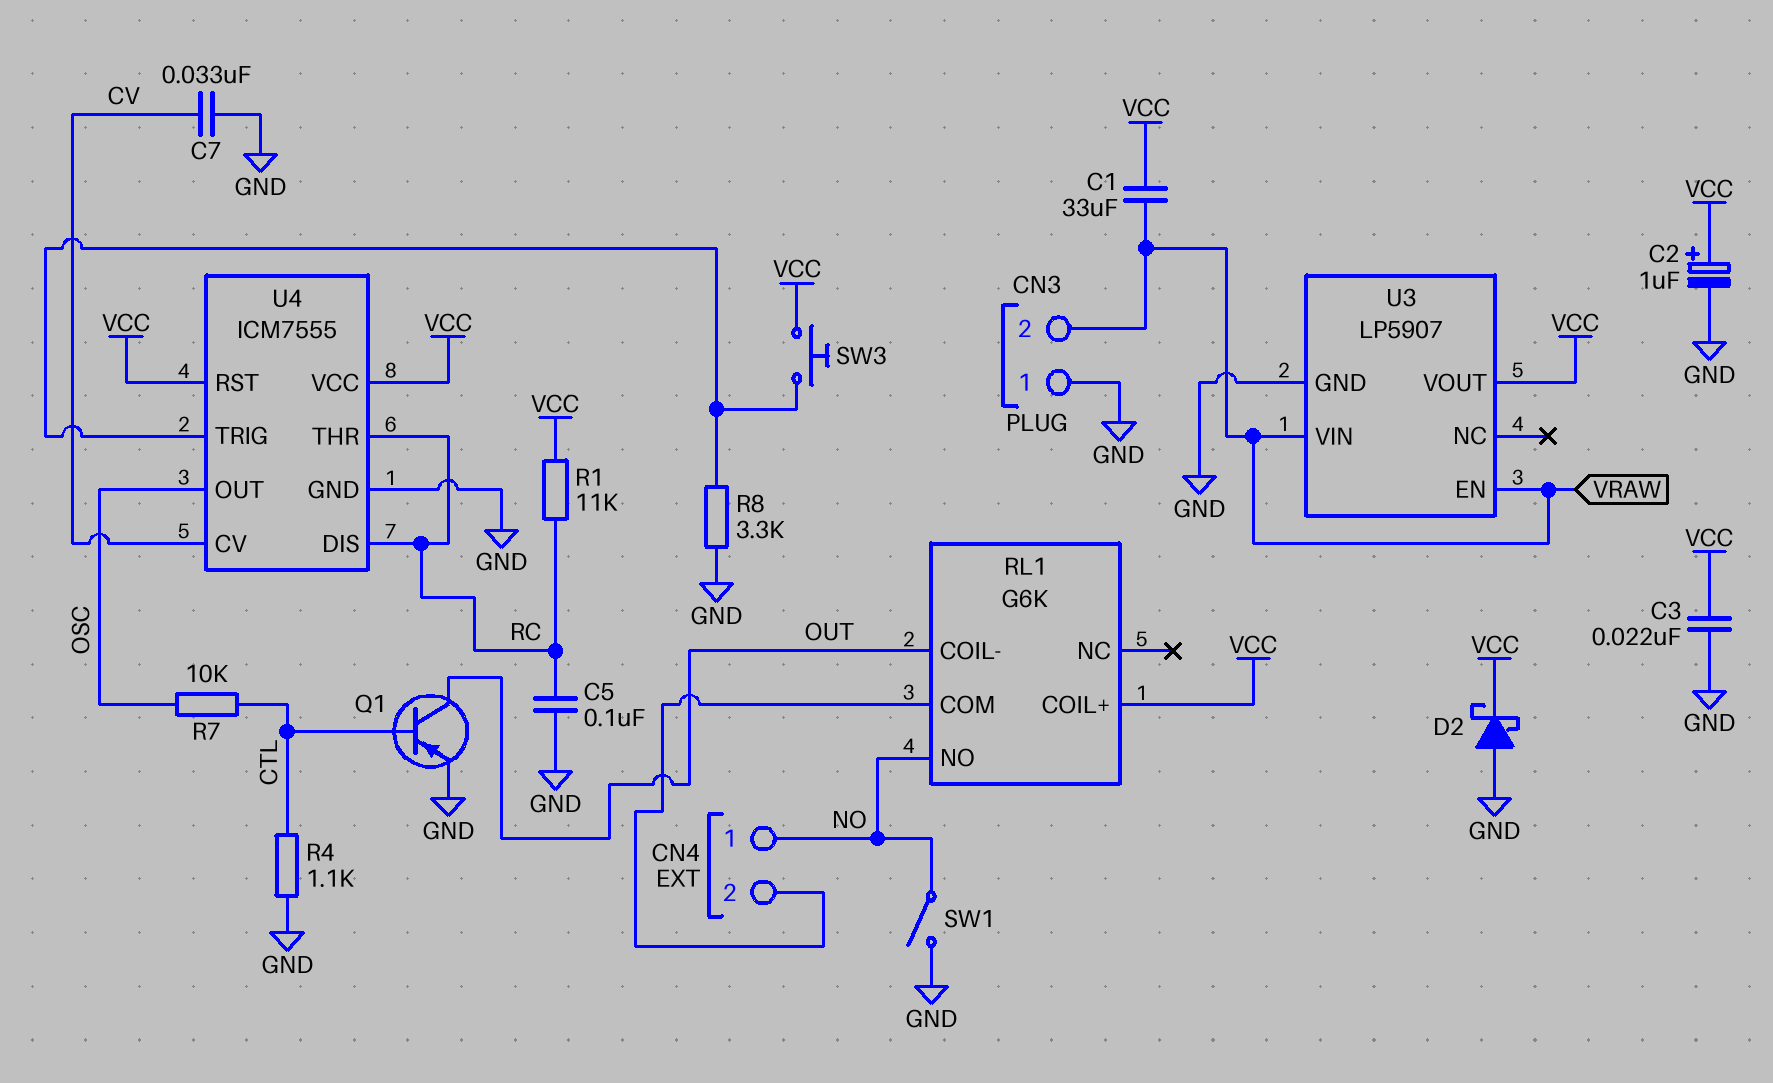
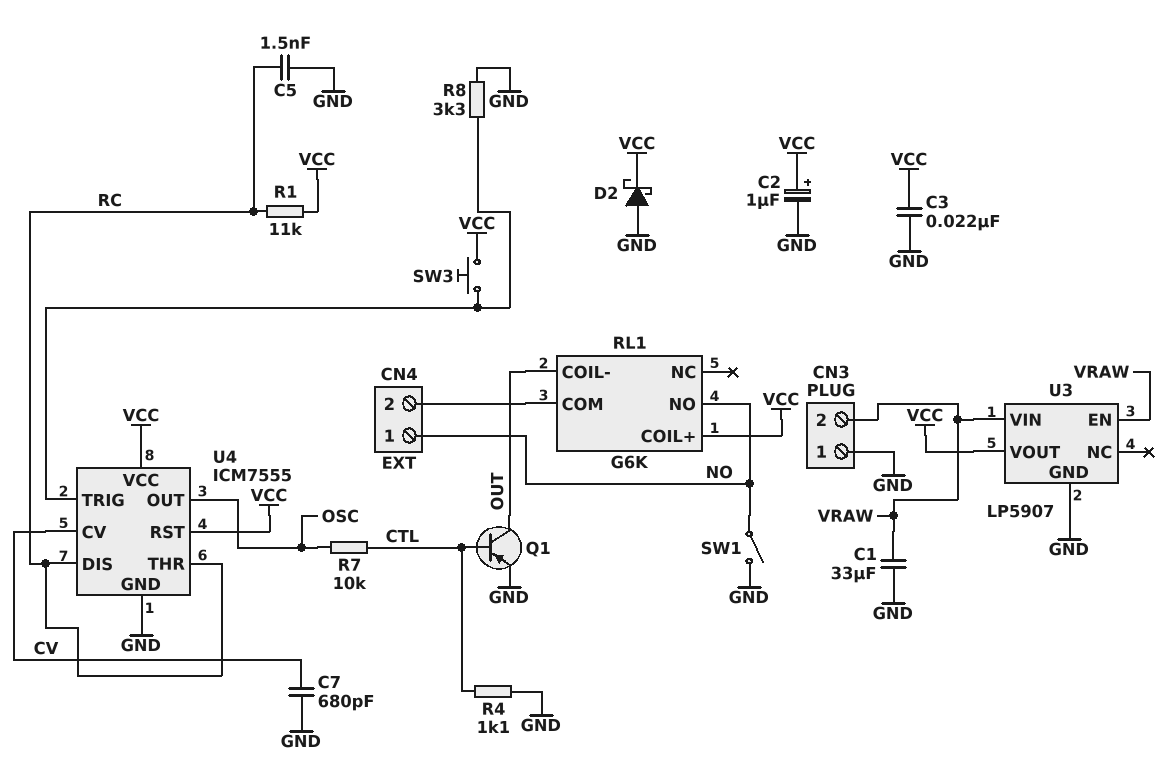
C1: 33uF (VCC, VRAW) -> 33uF (GND, VRAW)
C5: 100nF (GND, RC) -> 1.5nF (GND, RC)
C7: 33nF (CV, GND) -> 680pF (CV, GND)

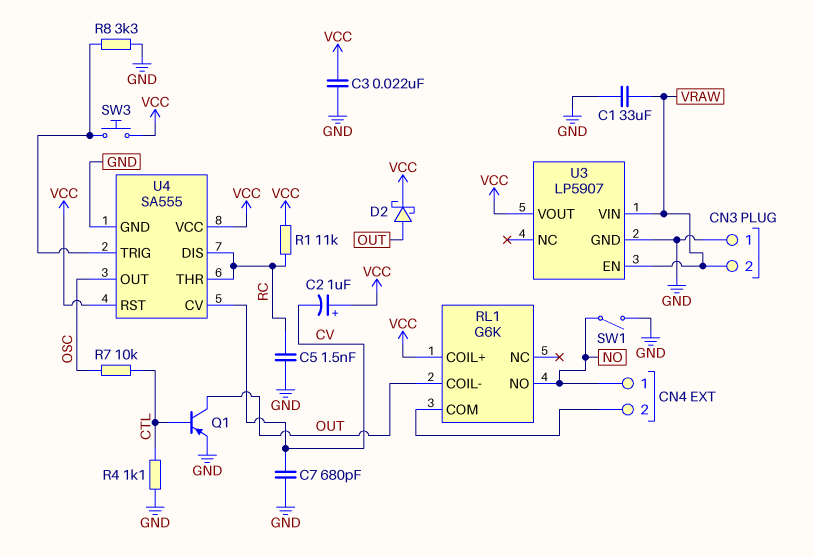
C2: 1uF (plus VCC, minus GND) -> 1uF (plus VCC, minus CV)
D2: schottky (A GND, K VCC) -> schottky (A OUT, K VCC)
U4: ICM7555 -> SA555

